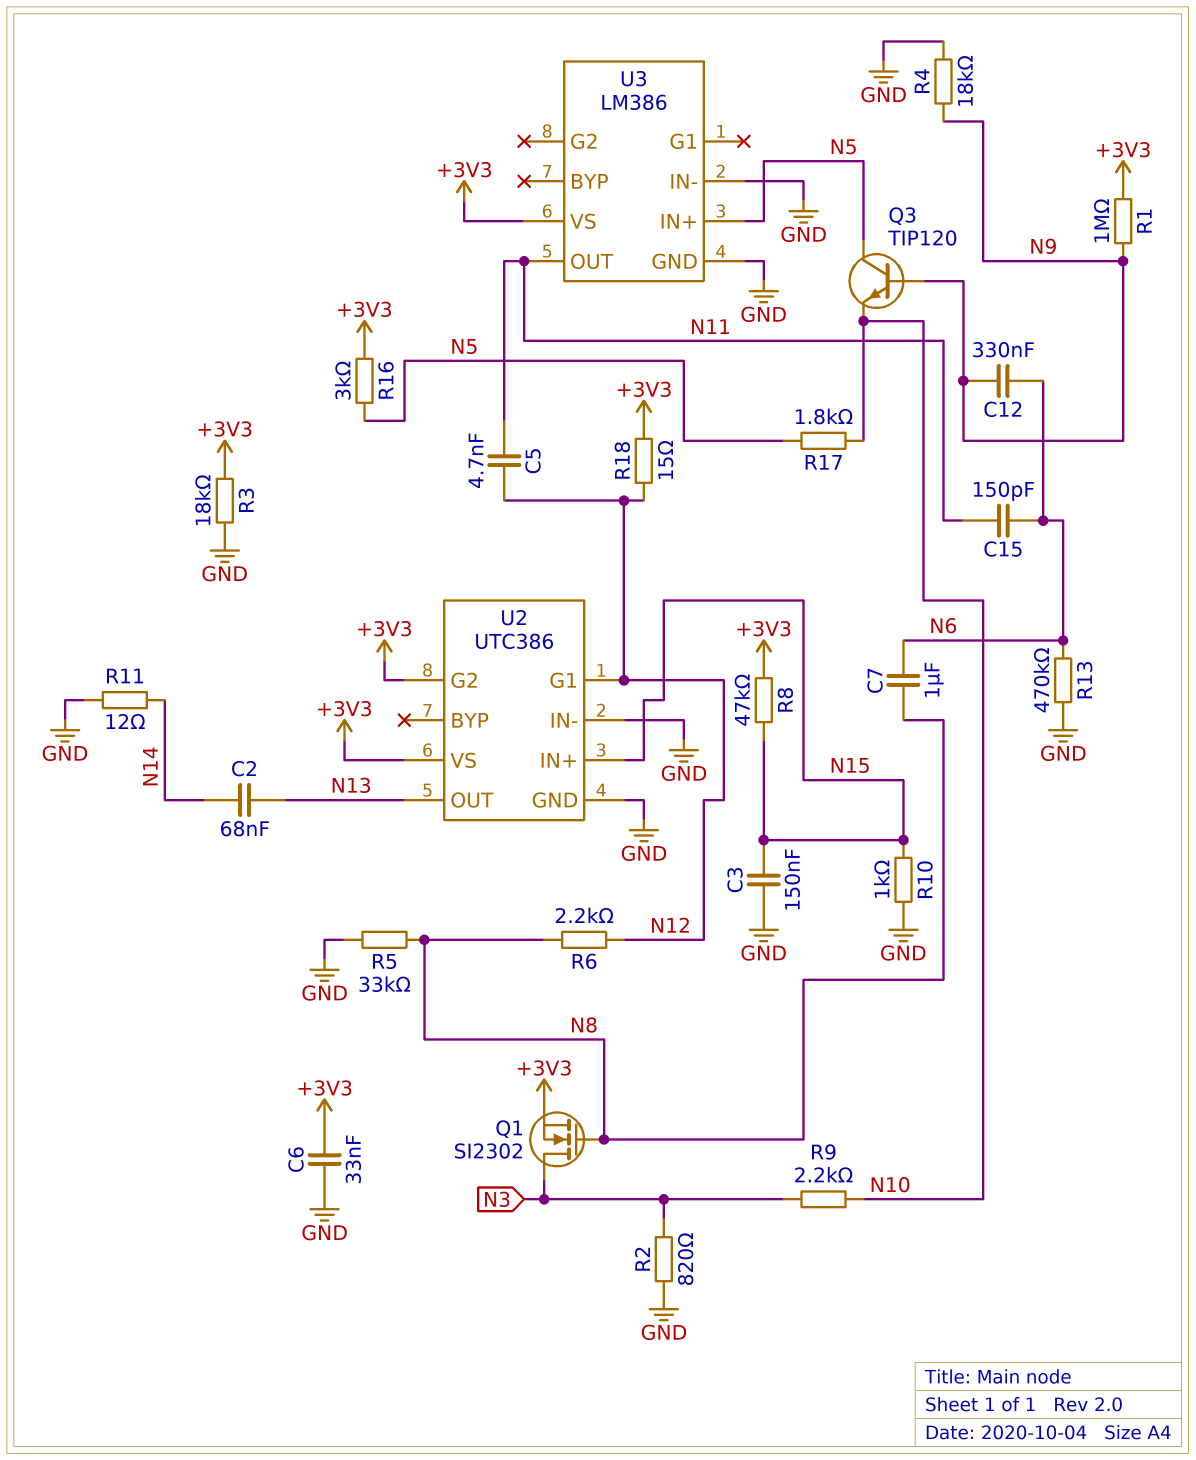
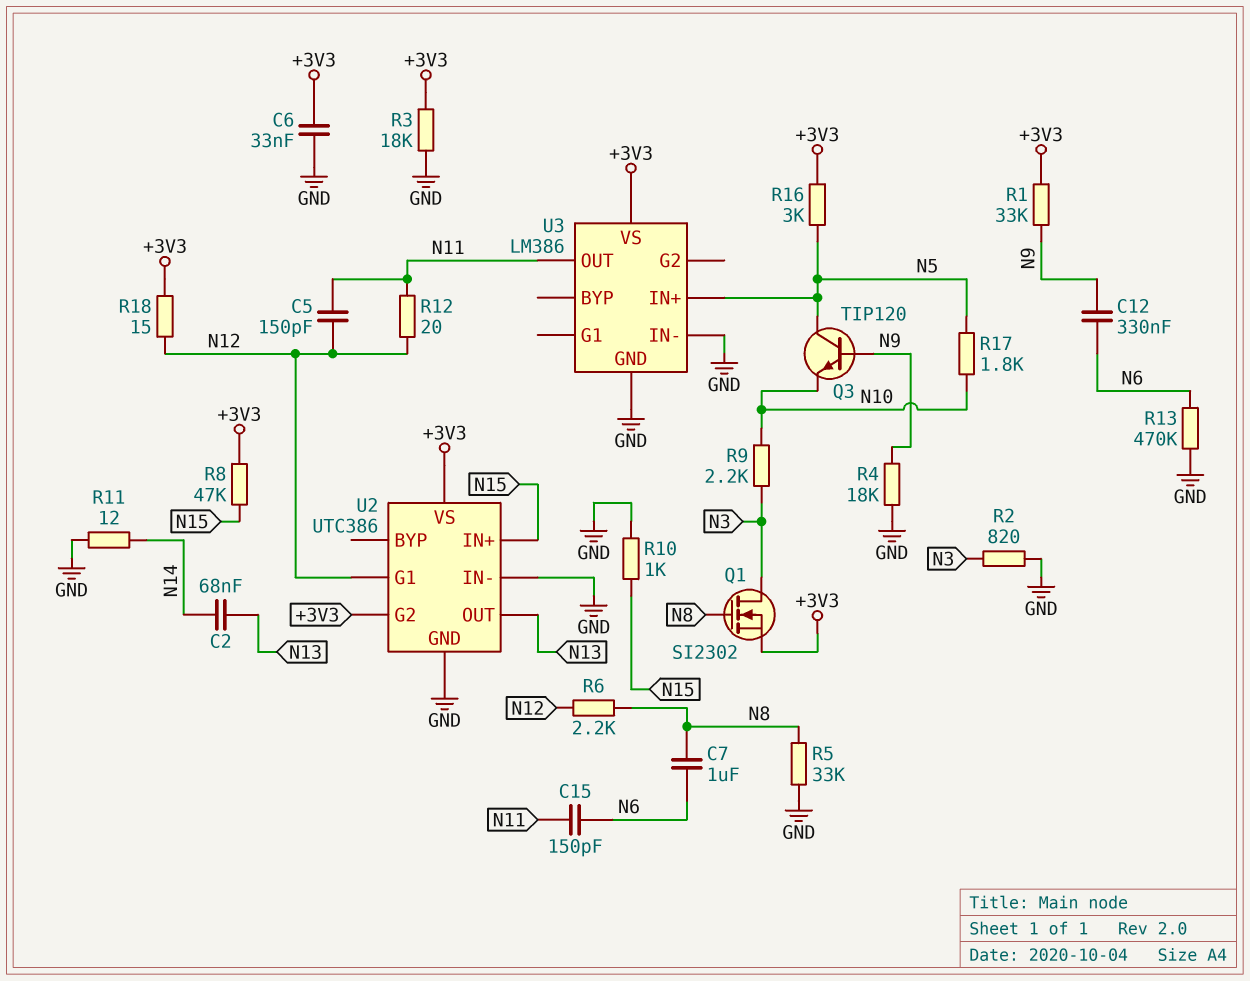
C3: 150nF (GND, N15) -> none
C5: 4.7nF (N11, N12) -> 150pF (N11, N12)
R1: 1M (+3V3, N9) -> 33k (+3V3, N9)
R12: none -> 20 (N11, N12)

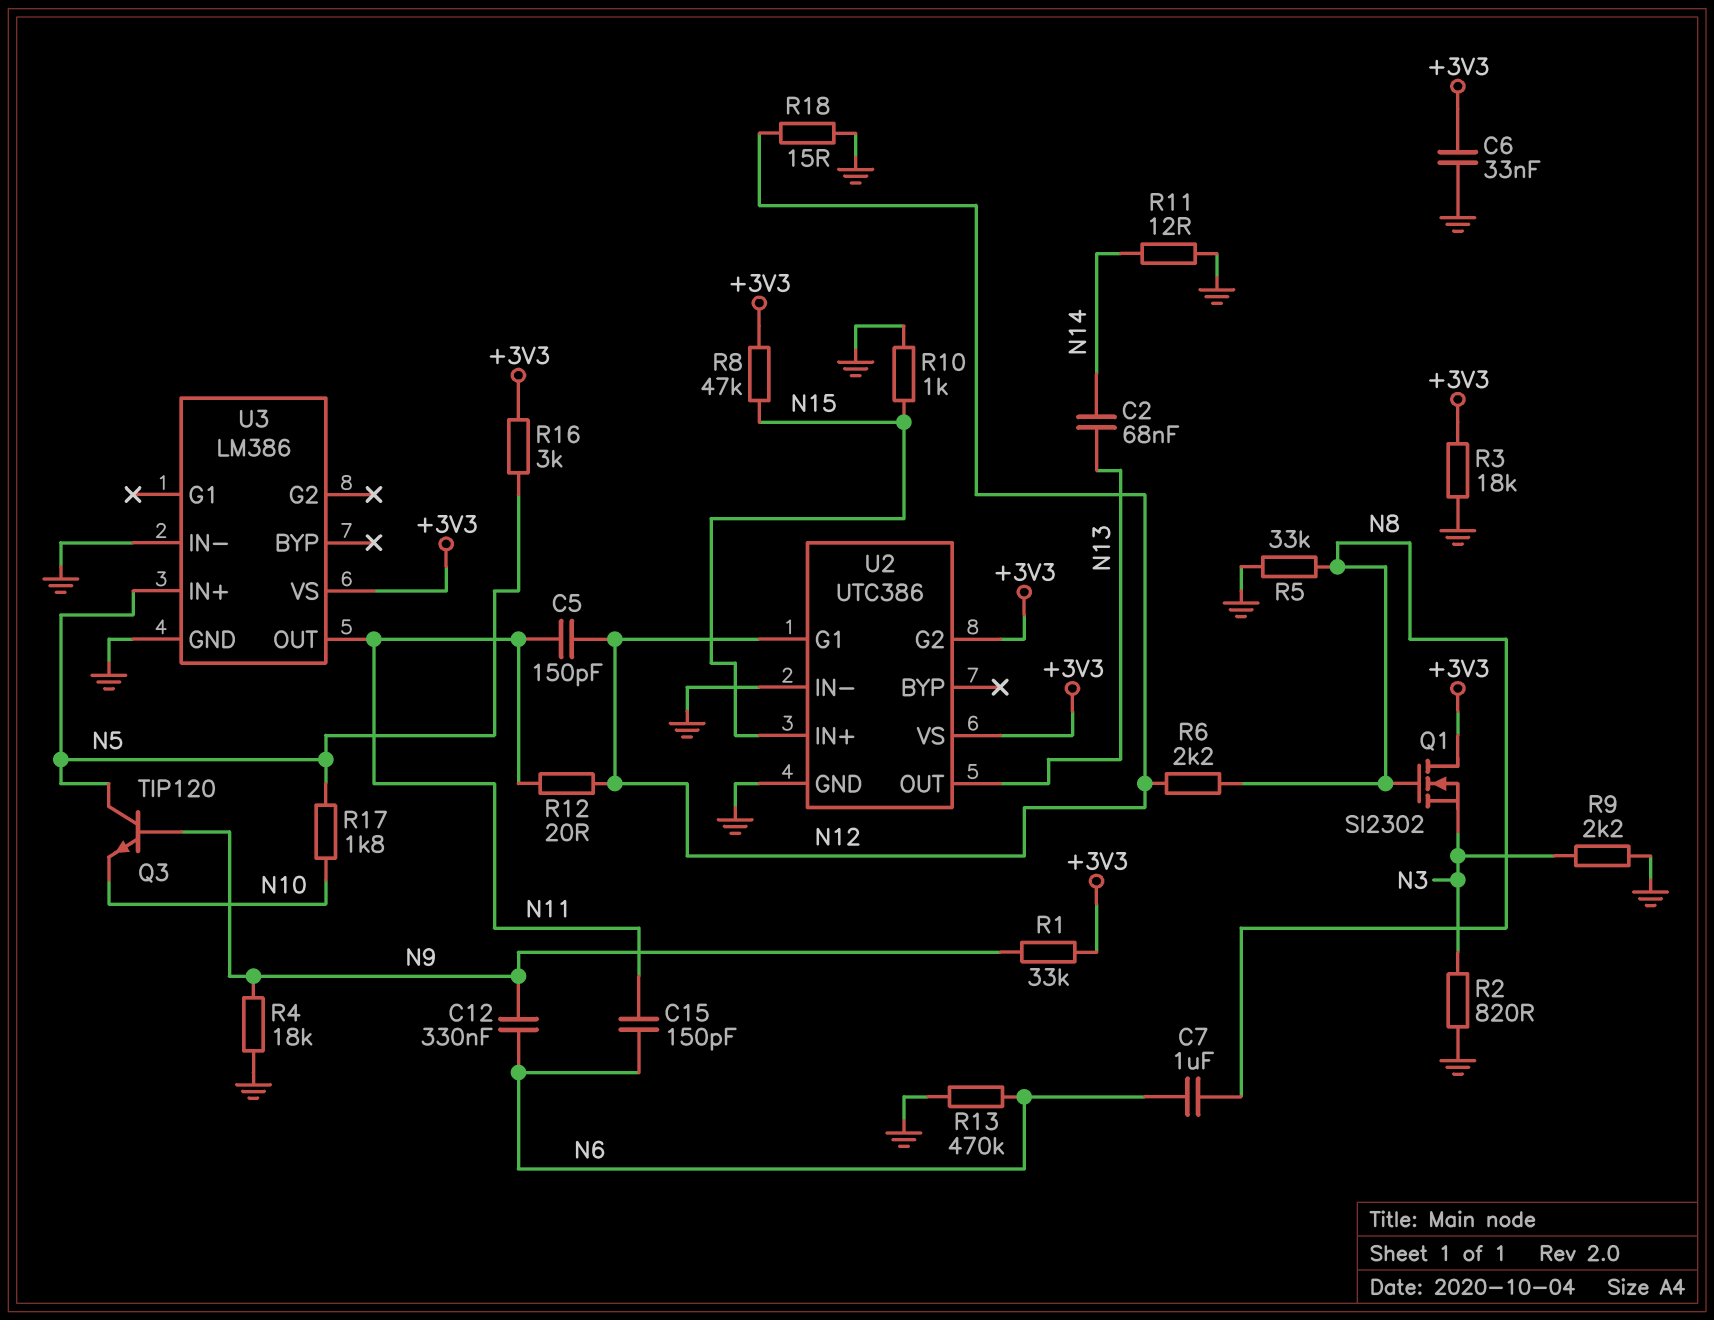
Q1: NMOS SI2302 (G N8, D N3, S +3V3) -> NMOS SI2302 (G N8, D +3V3, S N3)
R9: 2.2k (N3, N10) -> 2.2k (GND, N3)
R18: 15 (+3V3, N12) -> 15 (GND, N12)

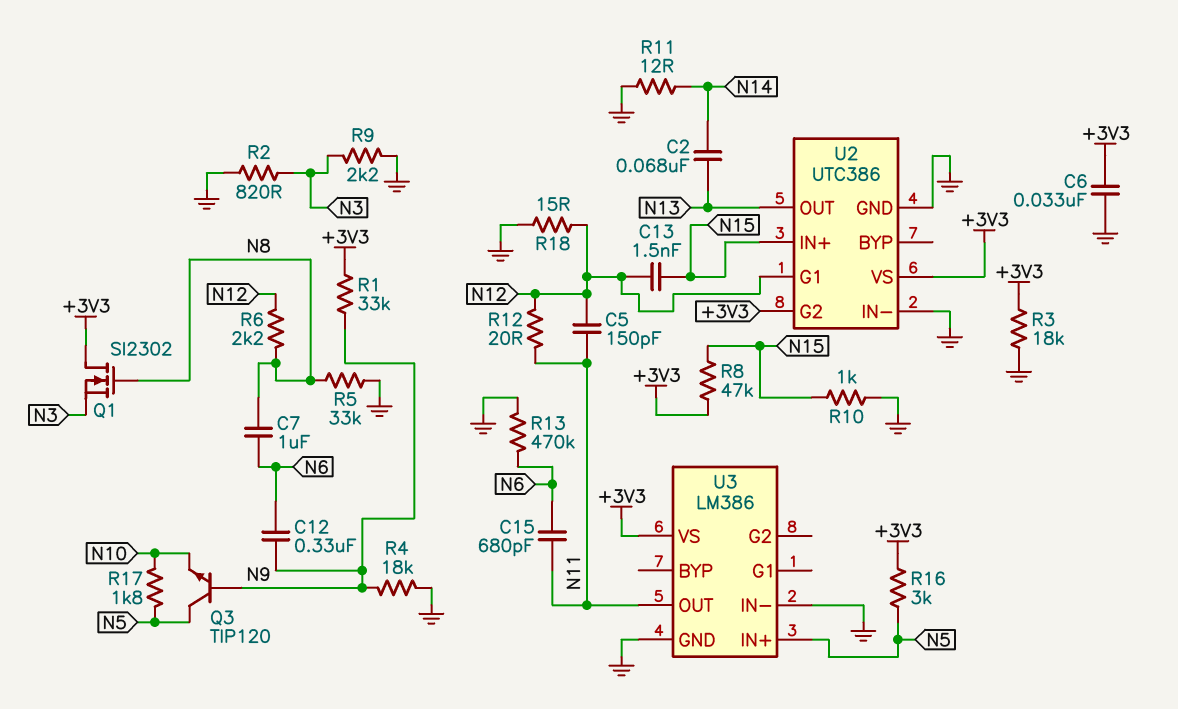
C13: none -> 1.5nF (N12, N15)
C15: 150pF (N6, N11) -> 680pF (N6, N11)

